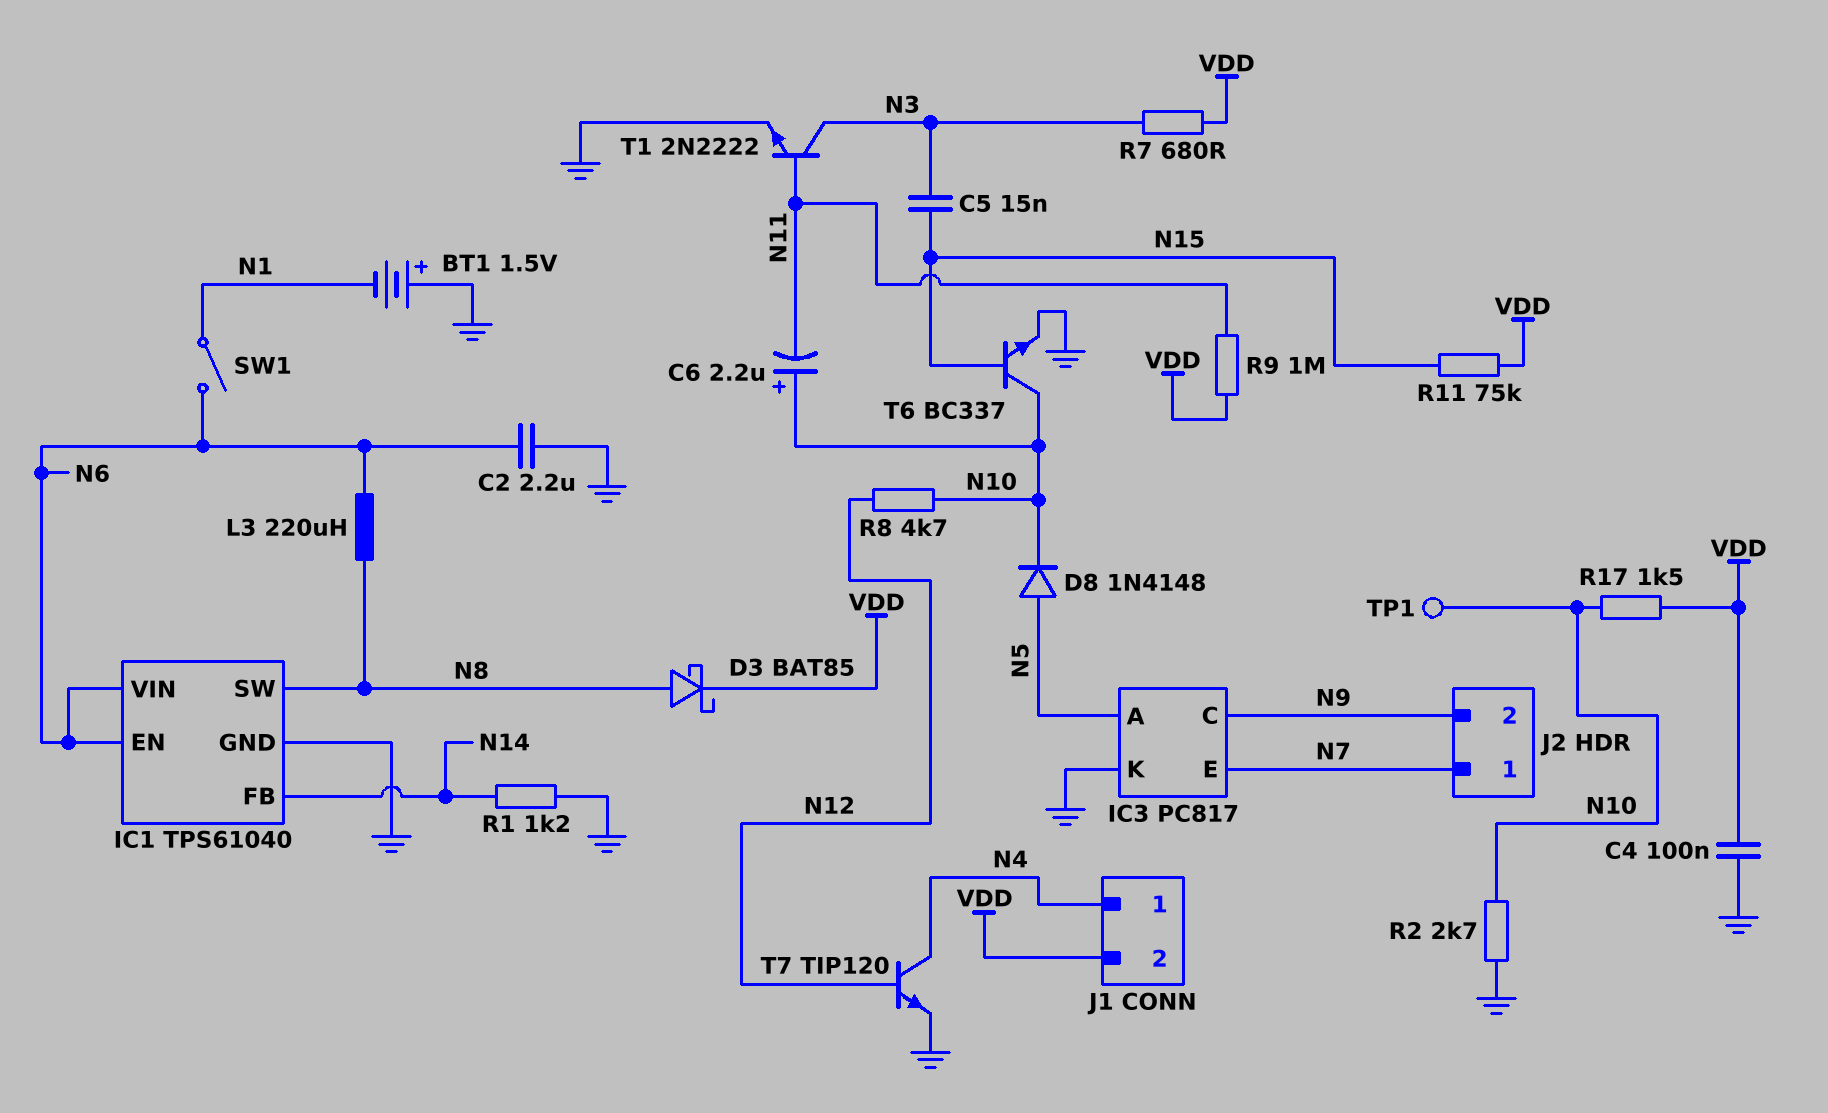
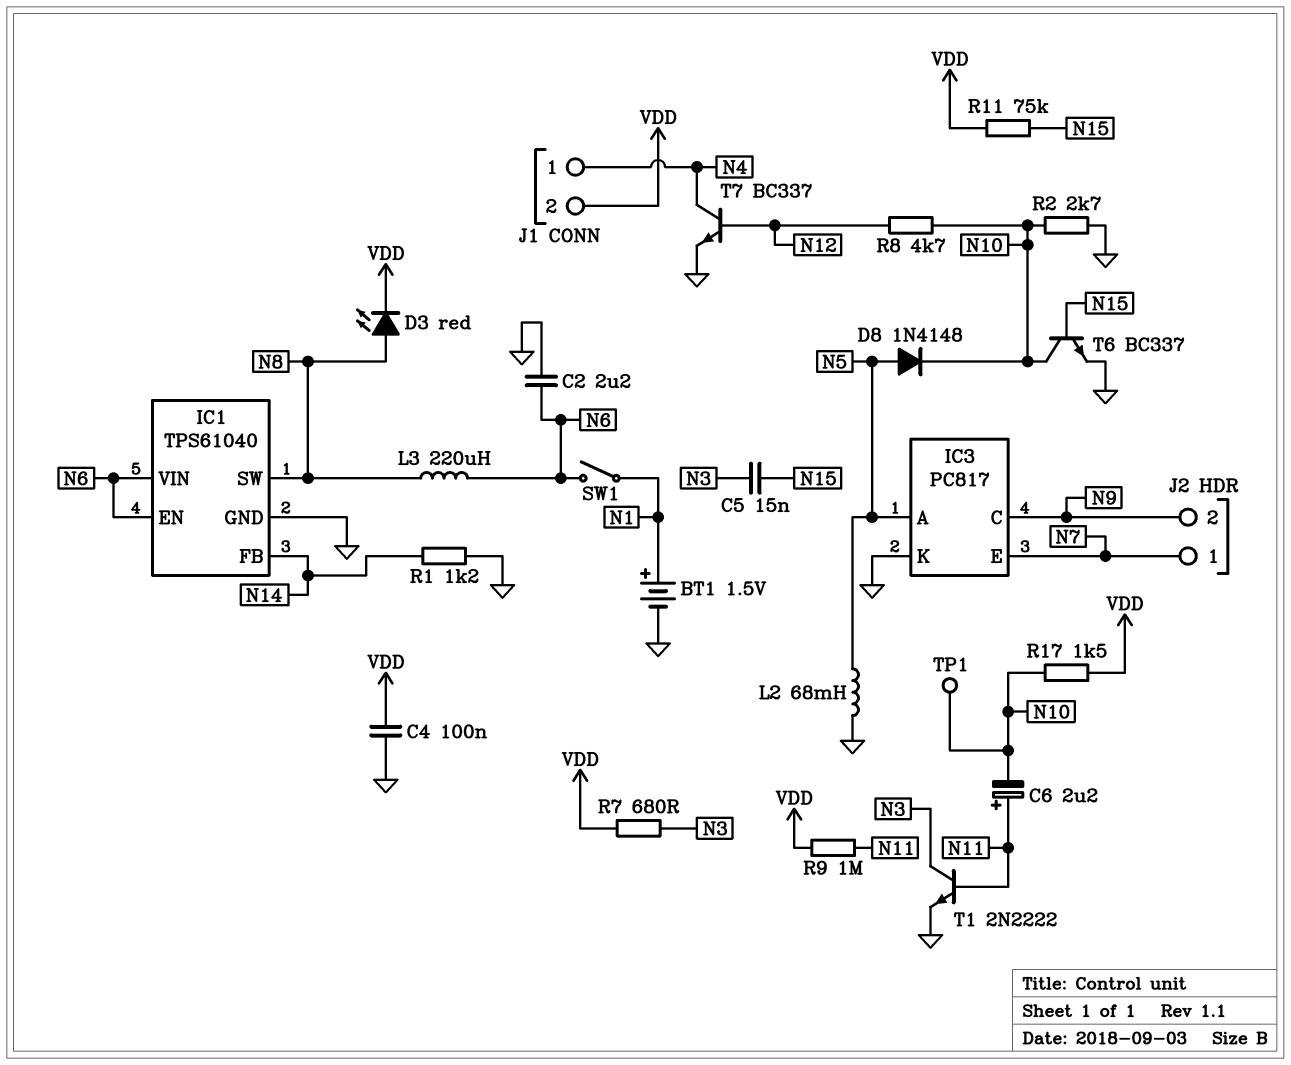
BT1: 1.5V (plus GND, minus N1) -> 1.5V (plus N1, minus GND)
C6: 2.2uF (plus N10, minus N11) -> 2.2uF (plus N11, minus N10)
D3: schottky BAT85 (A N8, K VDD) -> LED red (A N8, K VDD)
L2: none -> 68mH (GND, N5)
T7: NPN TIP120 (B N12, C N4, E GND) -> NPN BC337 (B N12, C N4, E GND)

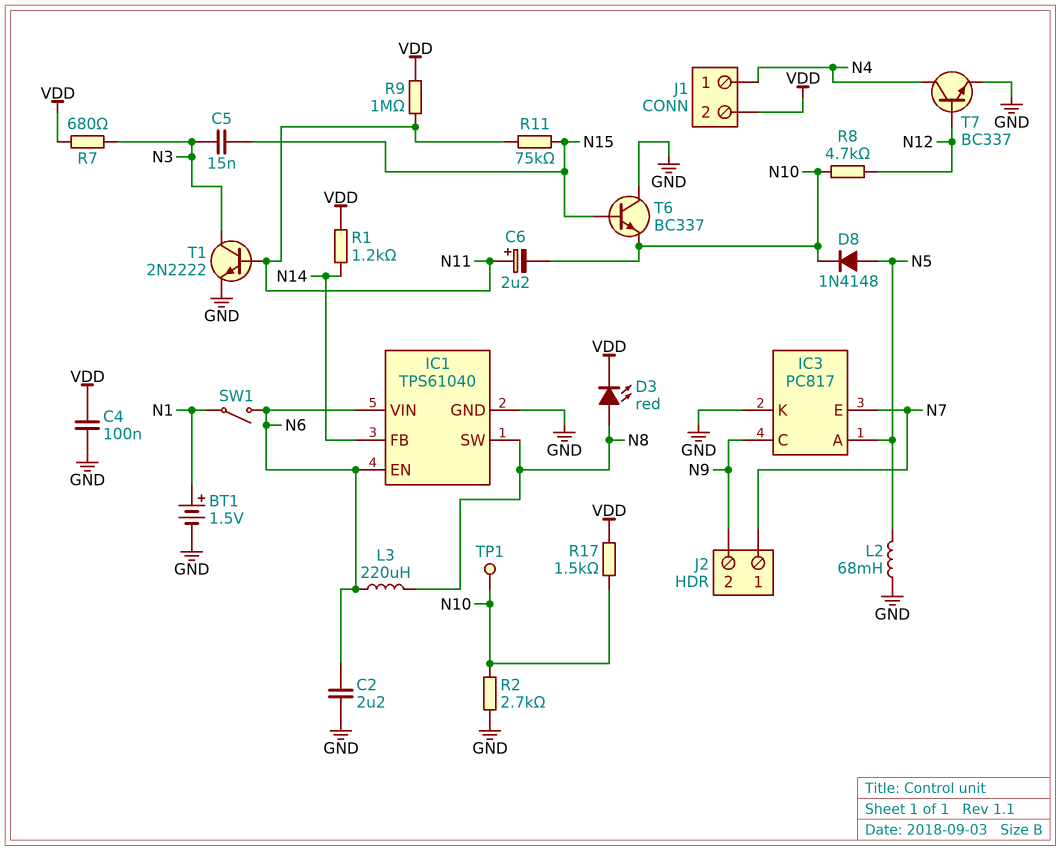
R1: 1.2k (GND, N14) -> 1.2k (N14, VDD)
R11: 75k (N15, VDD) -> 75k (N11, N15)
T6: NPN BC337 (B N15, C N10, E GND) -> NPN BC337 (B N15, C GND, E N10)

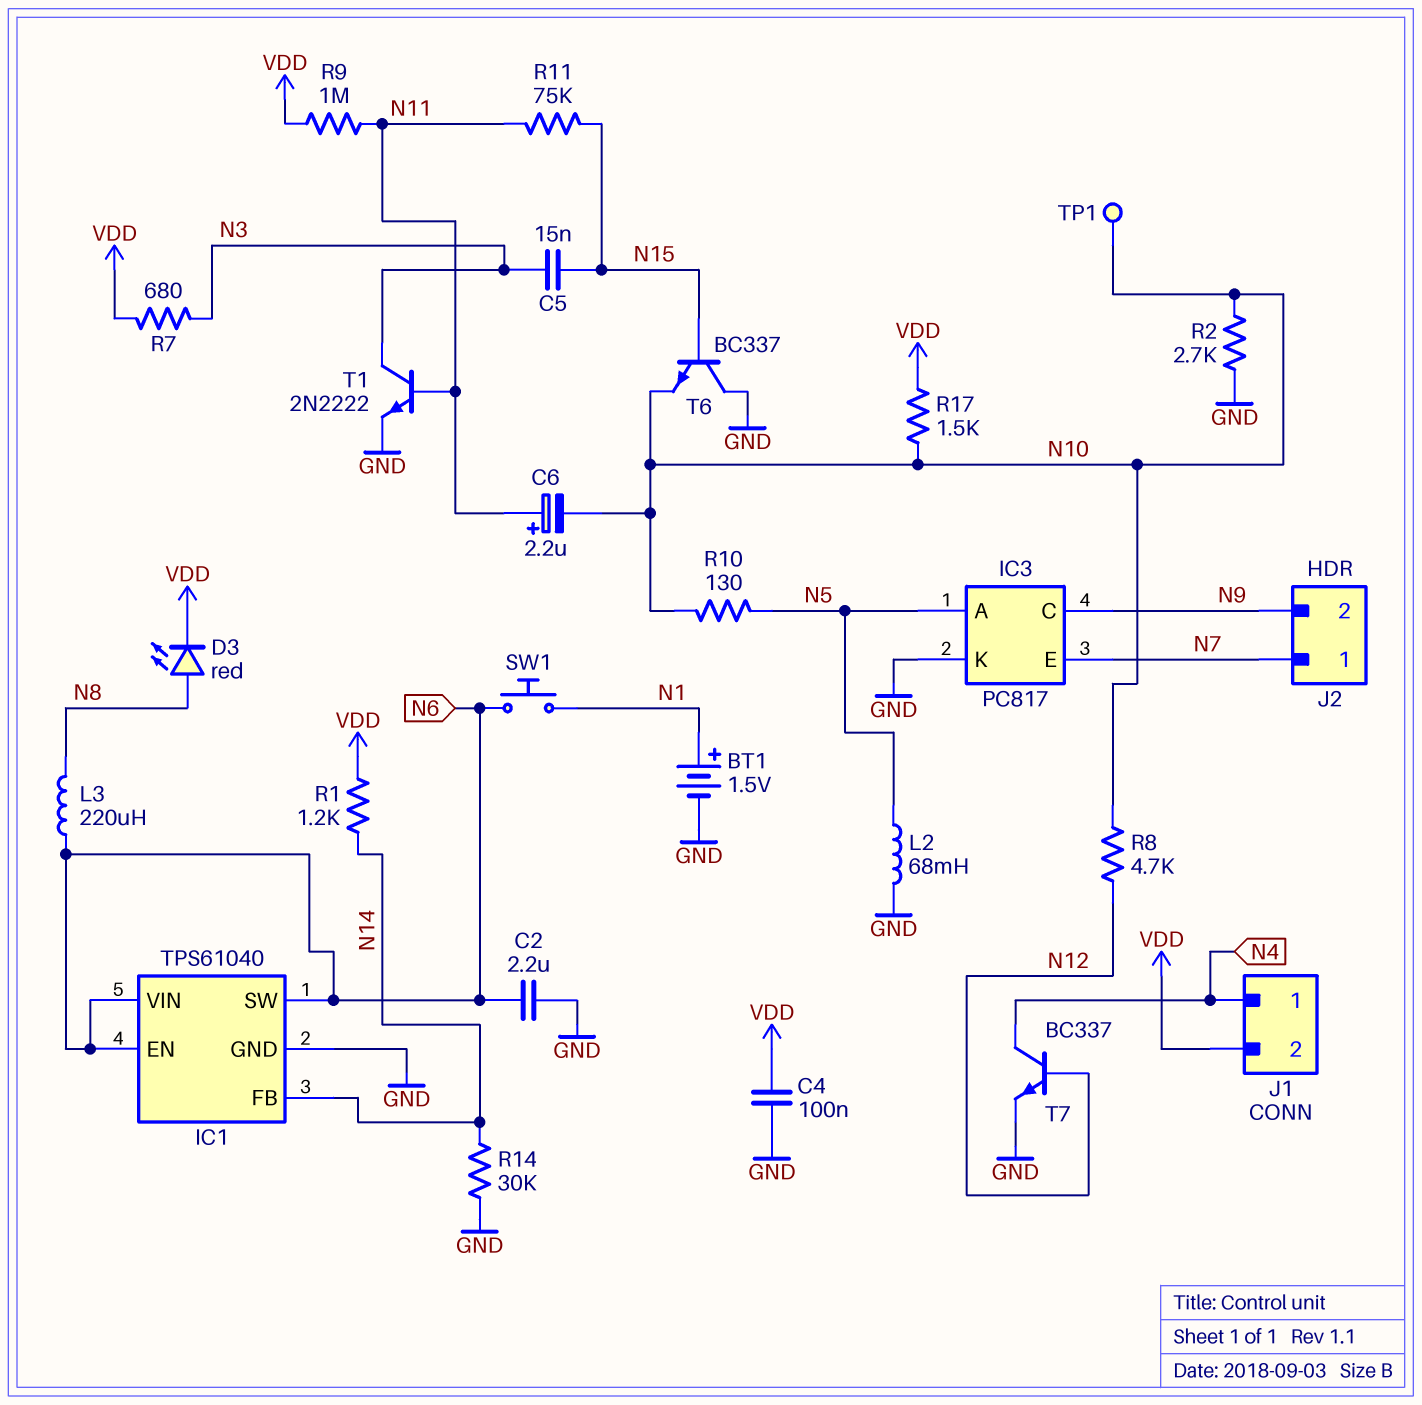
D8: diode 1N4148 (A N5, K N10) -> none
IC1 pin SW: N8 -> N6
R10: none -> 130 (N5, N10)
R14: none -> 30k (GND, N14)
SW1: switch (N1, N6) -> button (N1, N6)

